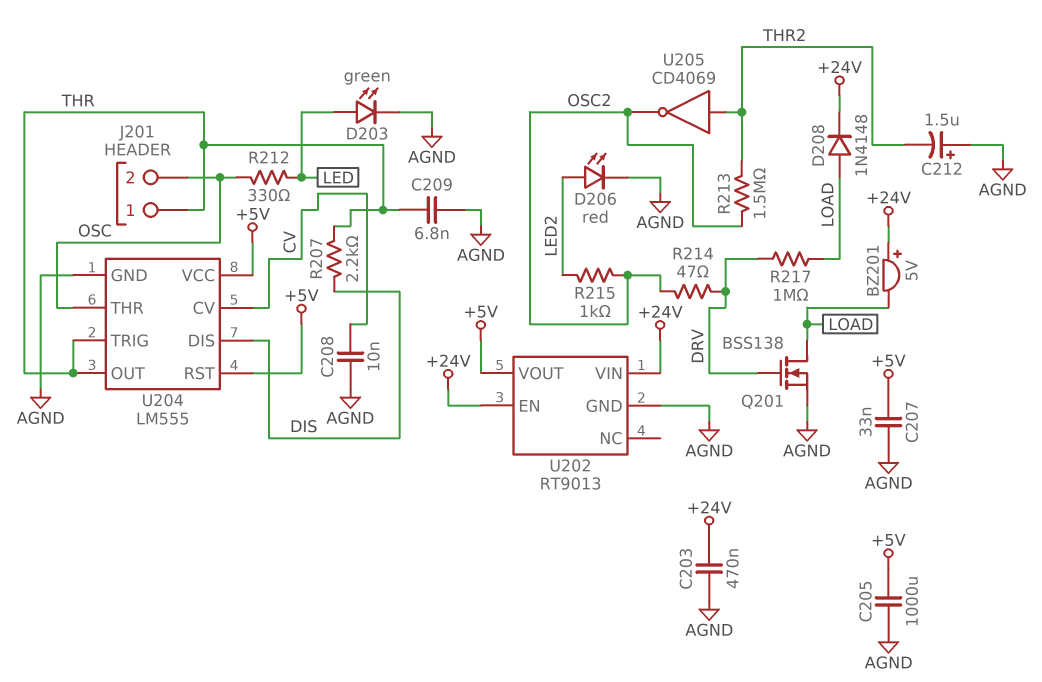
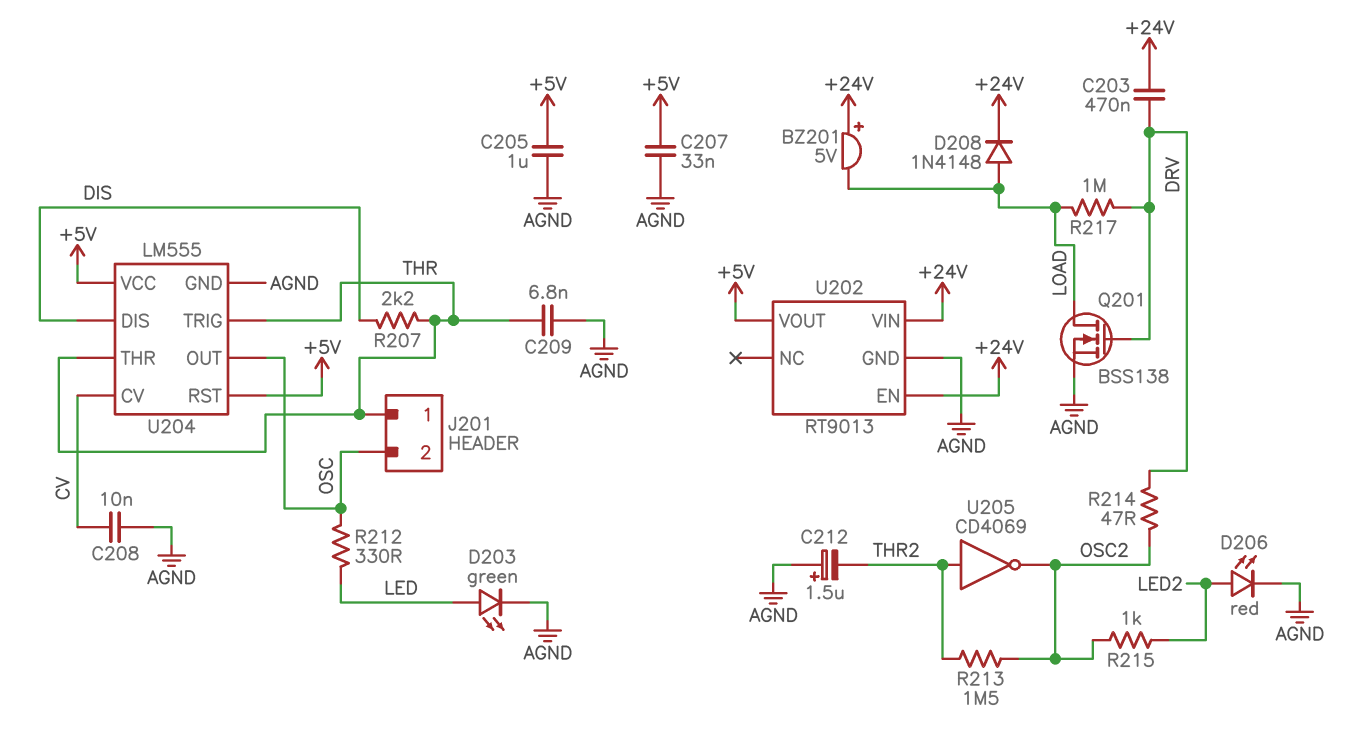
C203: 470nF (+24V, AGND) -> 470nF (+24V, DRV)
C205: 1000uF (+5V, AGND) -> 1uF (+5V, AGND)
U204 pin OUT: THR -> OSC
U204 pin THR: OSC -> THR

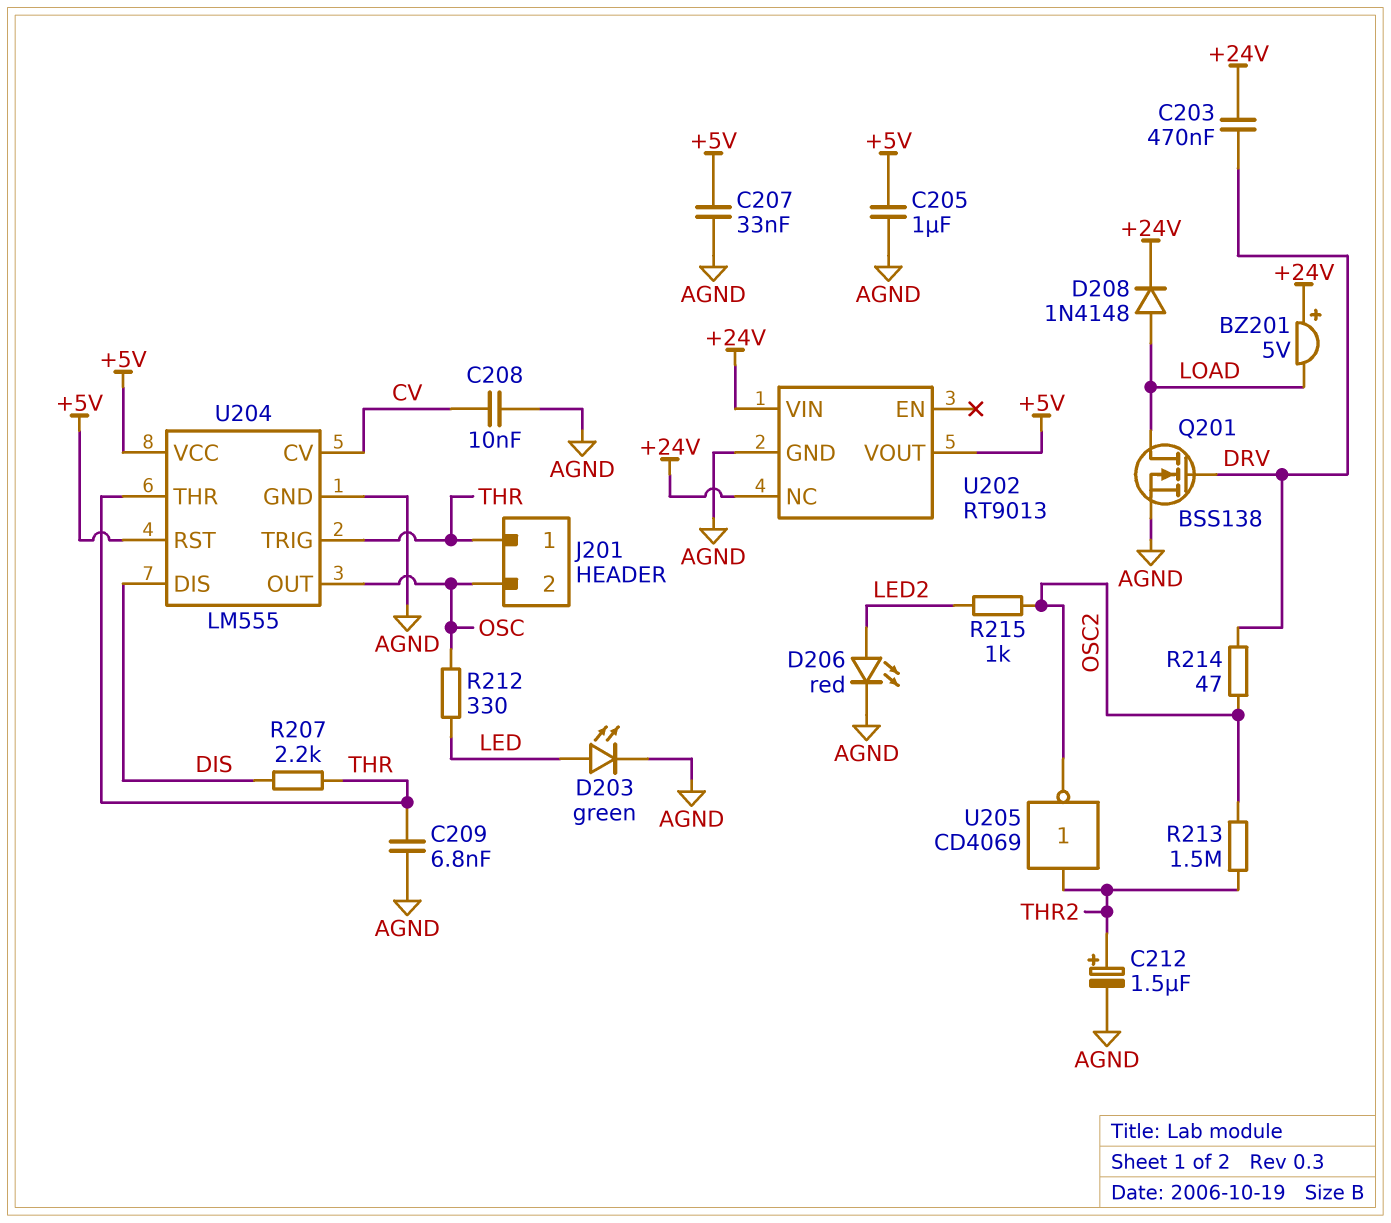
C212: 1.5uF (plus AGND, minus THR2) -> 1.5uF (plus THR2, minus AGND)
R217: 1M (DRV, LOAD) -> none
U202 pin EN: +24V -> none
U202 pin NC: none -> +24V

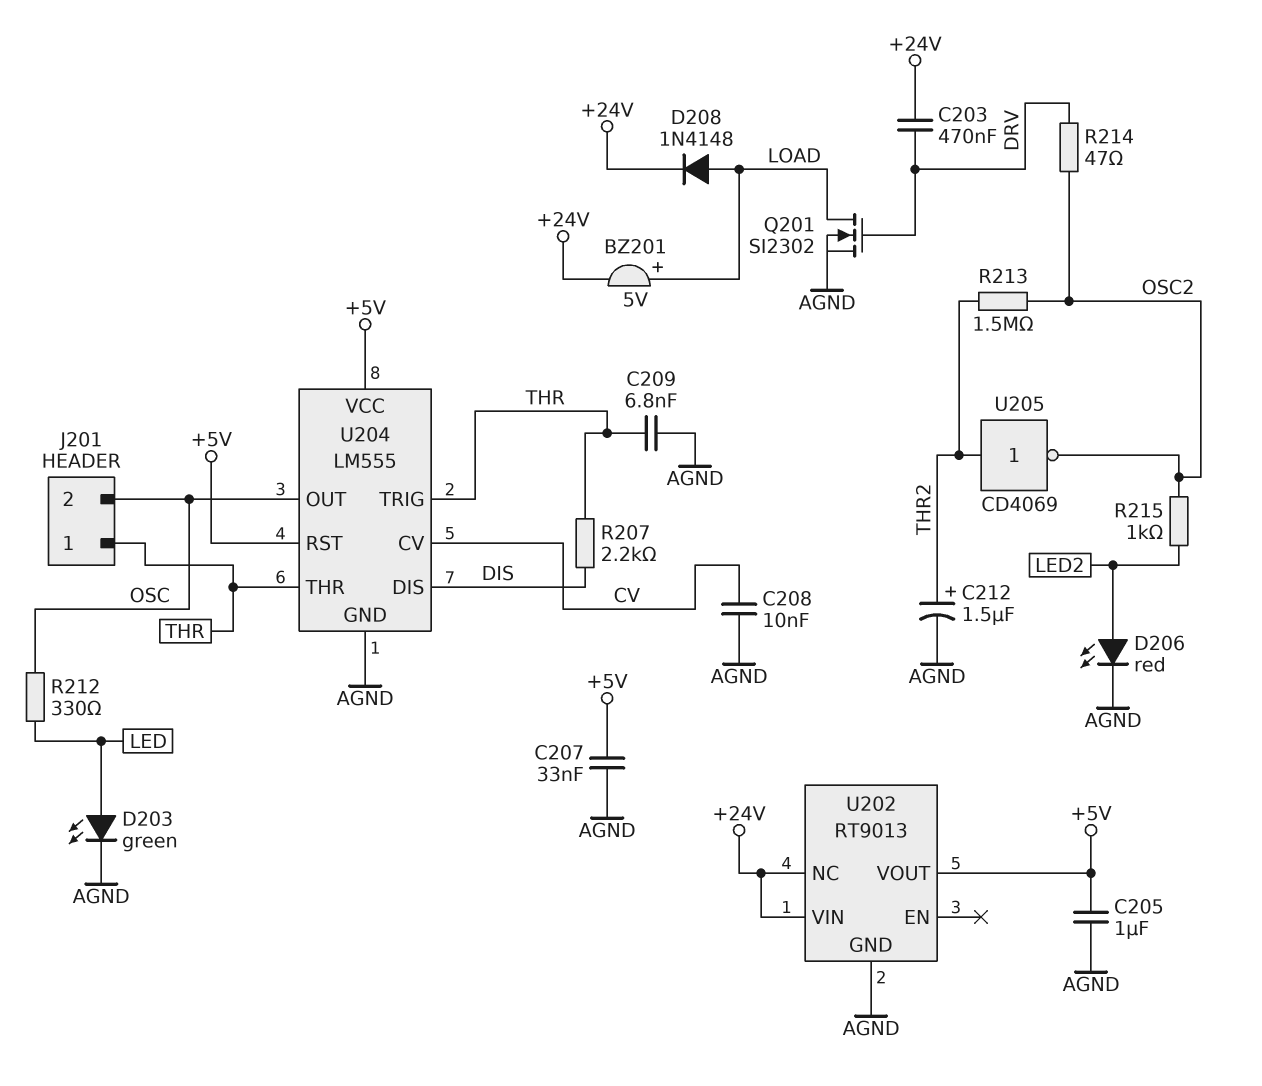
BZ201: buzzer 5V (plus +24V, minus LOAD) -> buzzer 5V (plus LOAD, minus +24V)
Q201: NMOS BSS138 (G DRV, D LOAD, S AGND) -> NMOS SI2302 (G DRV, D LOAD, S AGND)

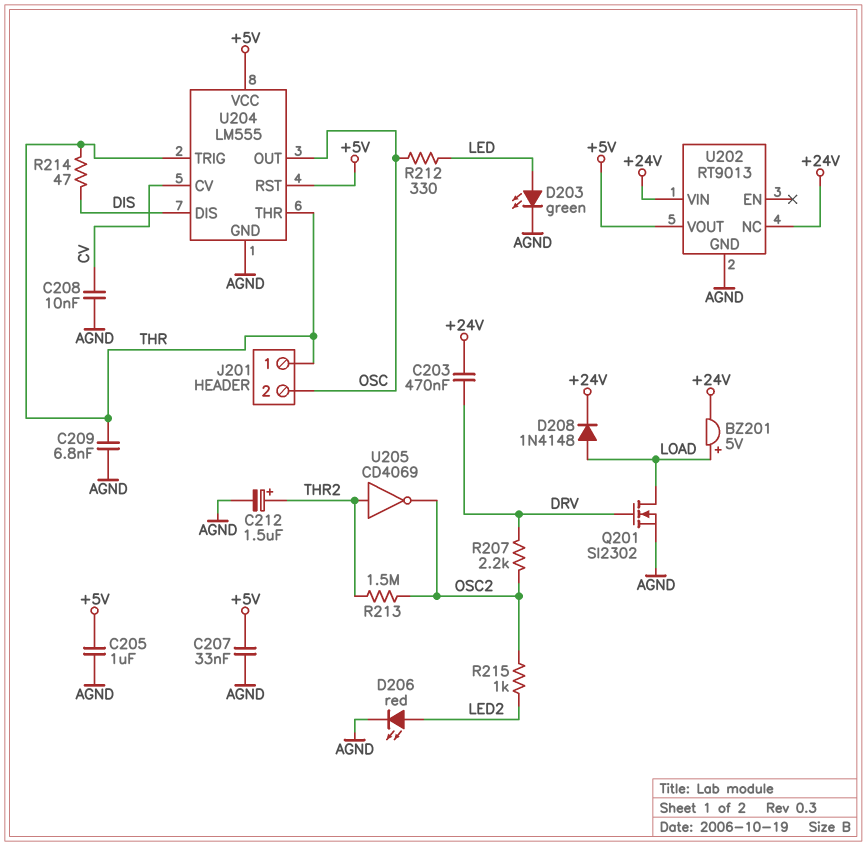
R207: 2.2k (DIS, THR) -> 2.2k (DRV, OSC2)
R214: 47 (DRV, OSC2) -> 47 (DIS, THR)

